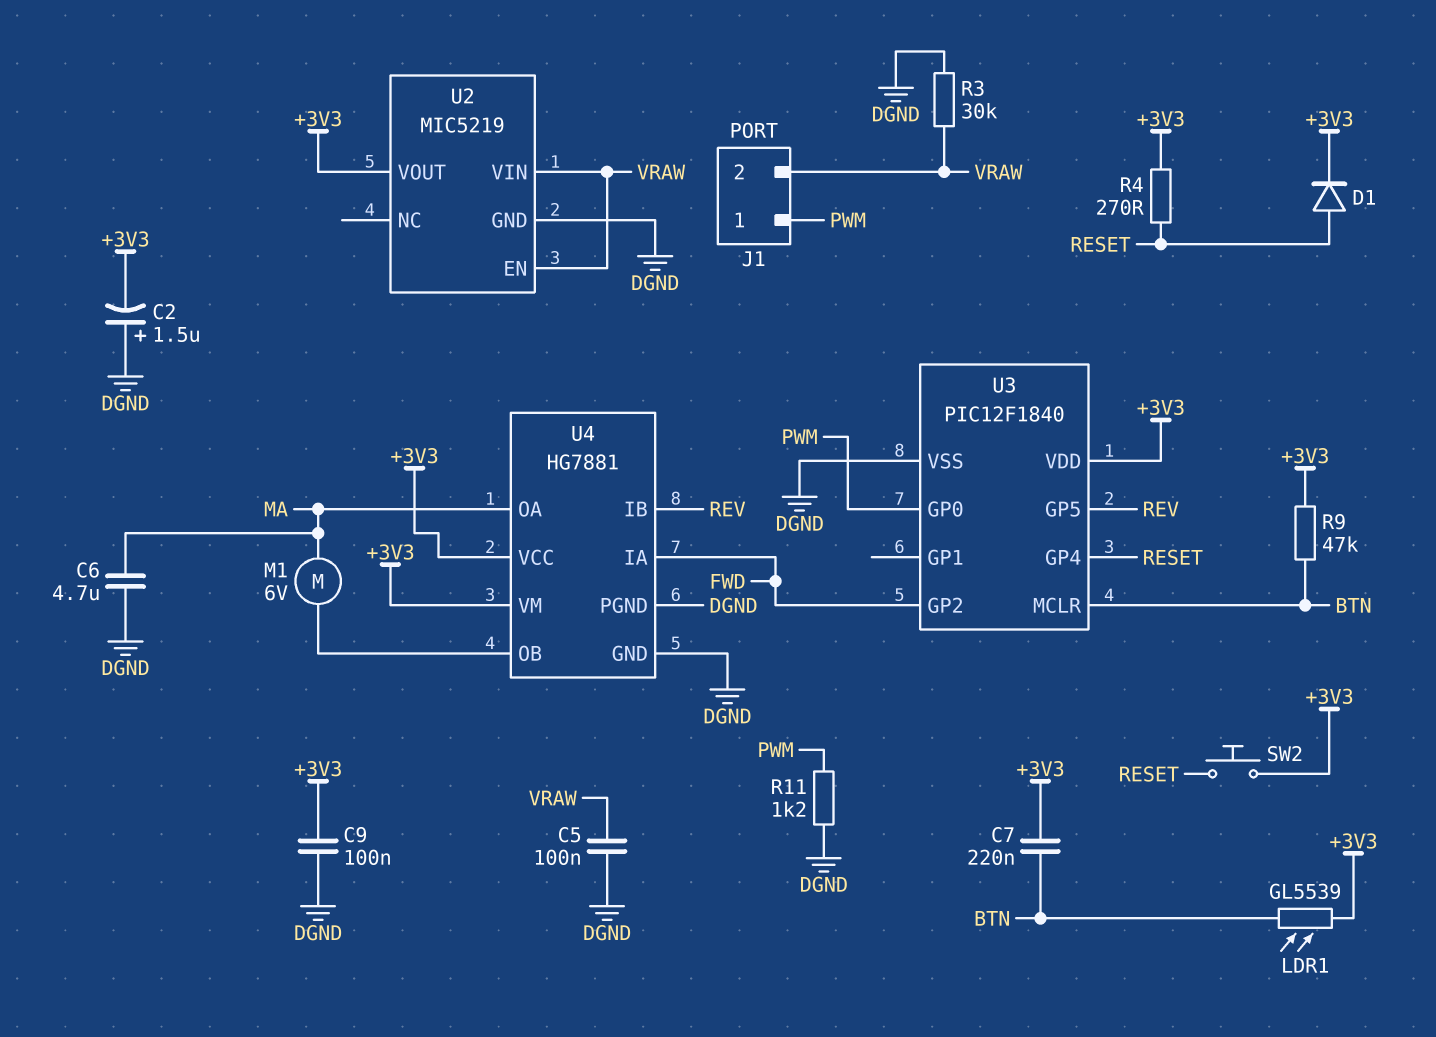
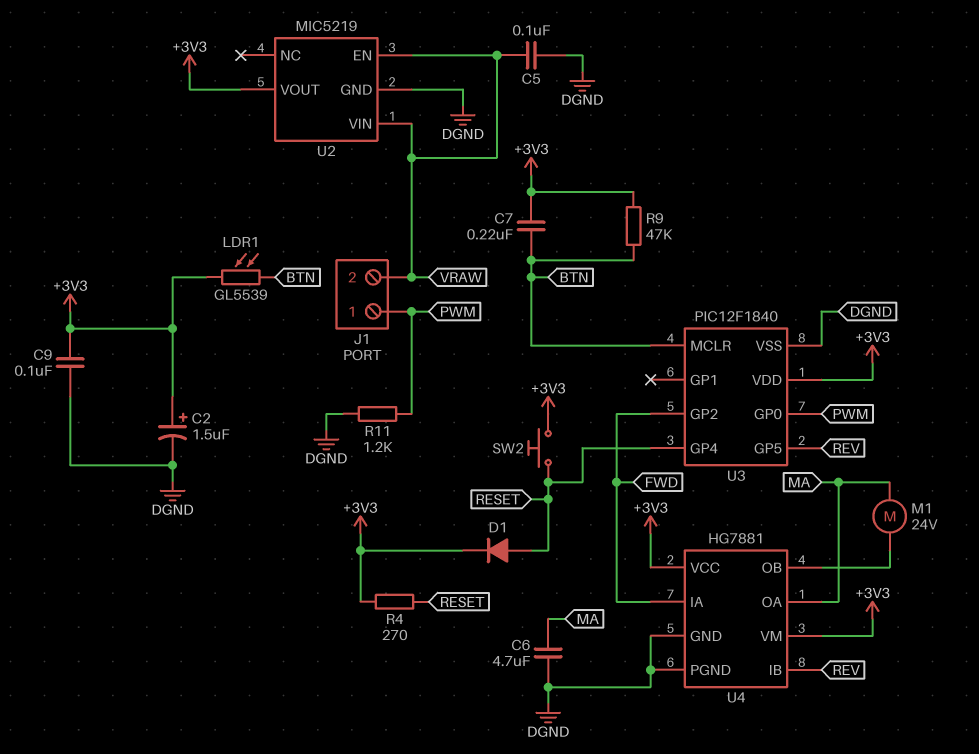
C2: 1.5uF (plus DGND, minus +3V3) -> 1.5uF (plus +3V3, minus DGND)
M1: motor 6V (MA, U4/OB) -> motor 24V (MA, U4/OB)
R3: 30k (DGND, VRAW) -> none

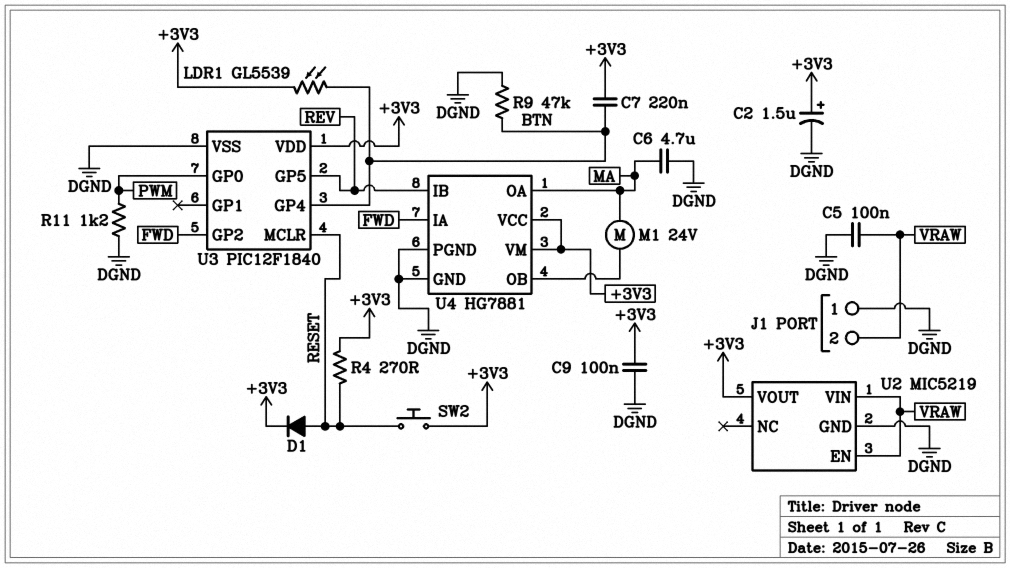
J1 pin 1: PWM -> DGND
R9: 47k (+3V3, BTN) -> 47k (BTN, DGND)
U3 pin GP4: RESET -> BTN
U3 pin MCLR: BTN -> RESET

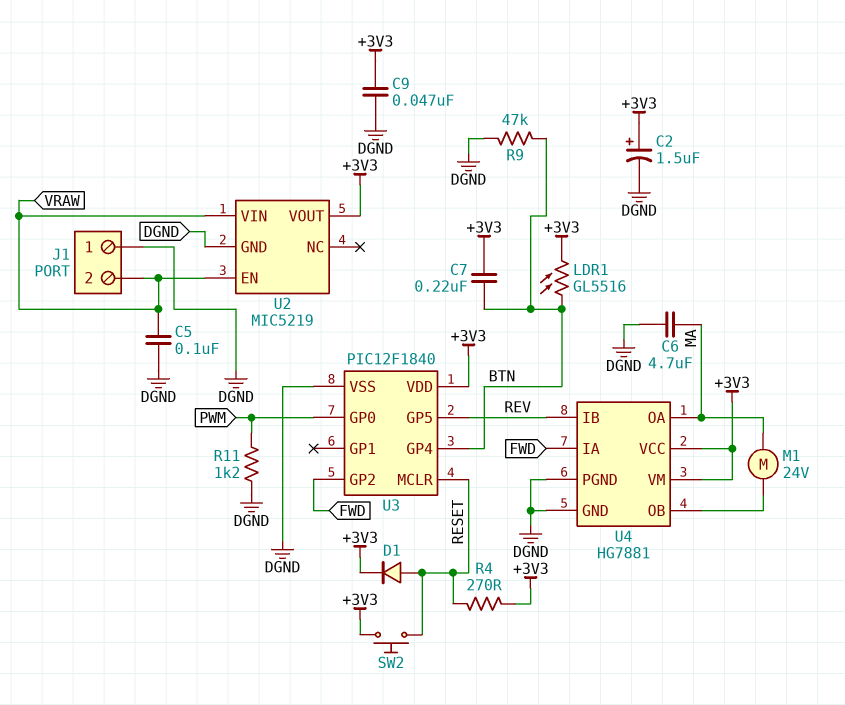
C9: 100nF (+3V3, DGND) -> 47nF (+3V3, DGND)
LDR1: GL5539 (+3V3, BTN) -> GL5516 (+3V3, BTN)

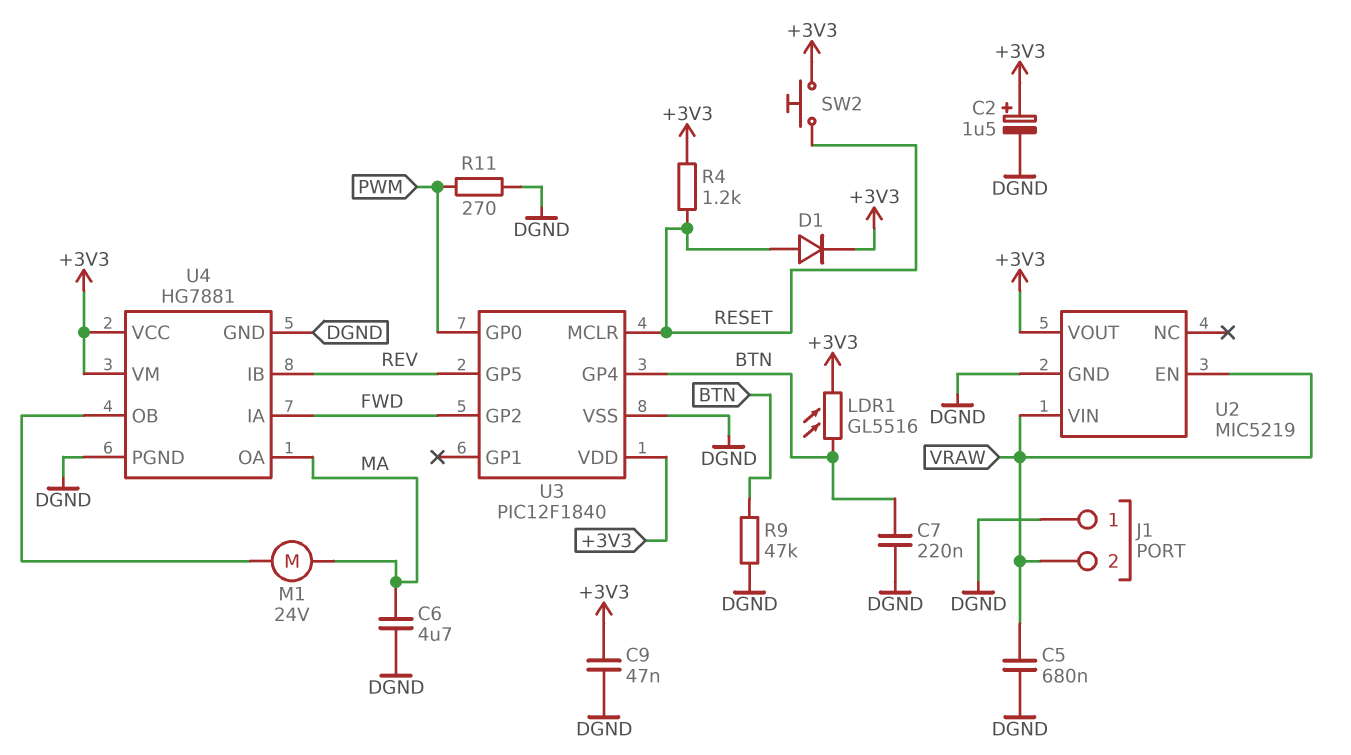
C5: 100nF (DGND, VRAW) -> 680nF (DGND, VRAW)
C7: 220nF (+3V3, BTN) -> 220nF (BTN, DGND)
R4: 270 (+3V3, RESET) -> 1.2k (+3V3, RESET)
R11: 1.2k (DGND, PWM) -> 270 (DGND, PWM)

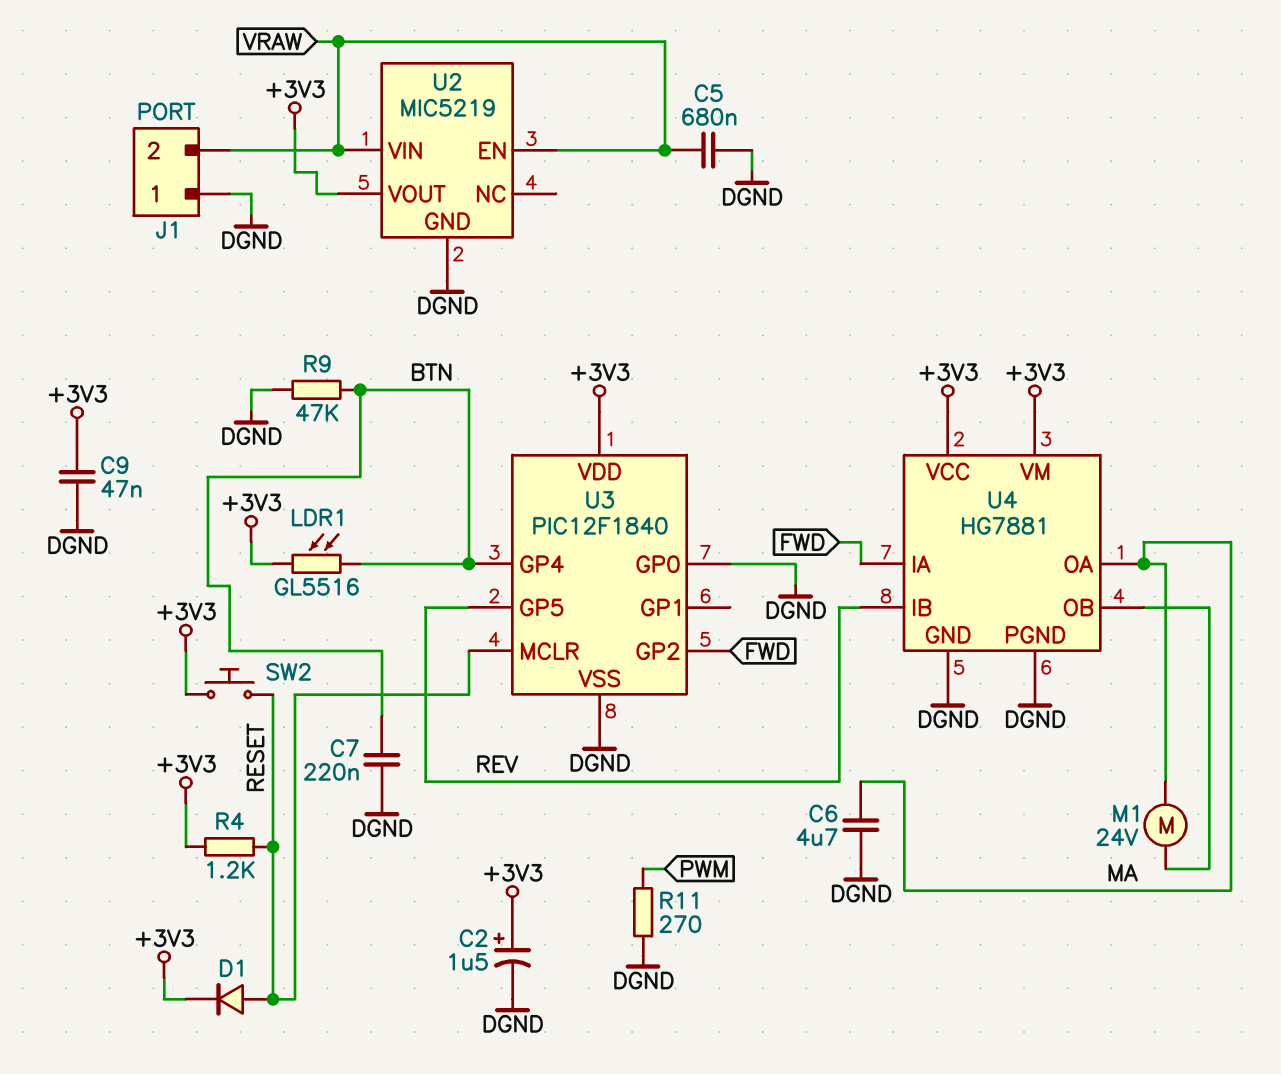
U3 pin GP0: PWM -> DGND

